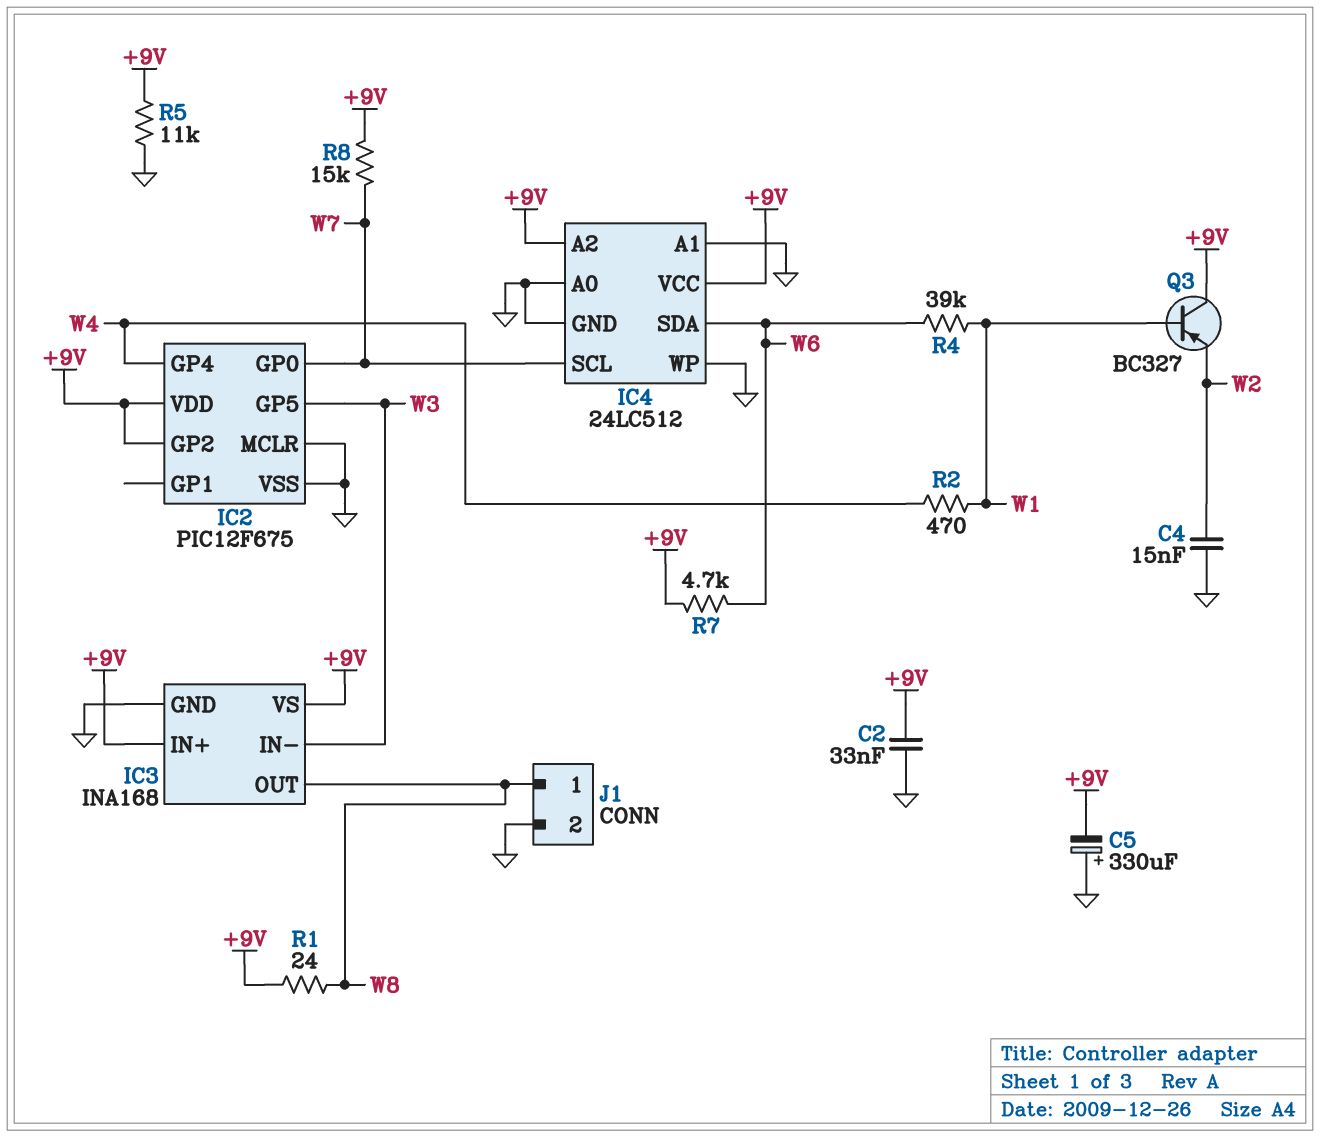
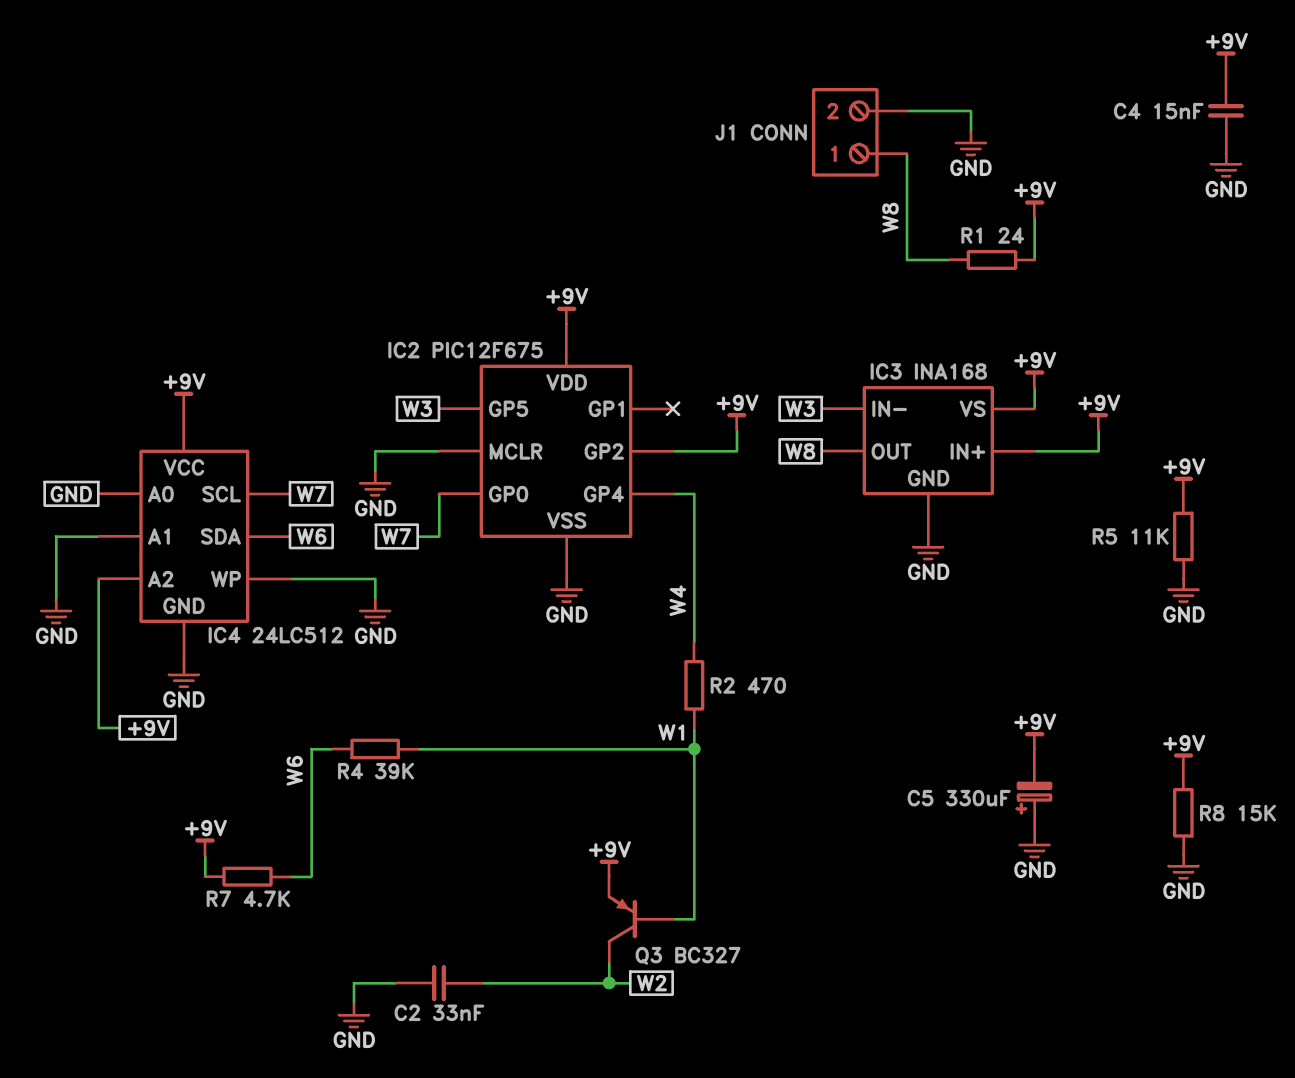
C2: 33nF (+9V, GND) -> 33nF (GND, W2)
C4: 15nF (GND, W2) -> 15nF (+9V, GND)
Q3: PNP BC327 (B W1, C +9V, E W2) -> PNP BC327 (B W1, C W2, E +9V)
R8: 15k (+9V, W7) -> 15k (+9V, GND)

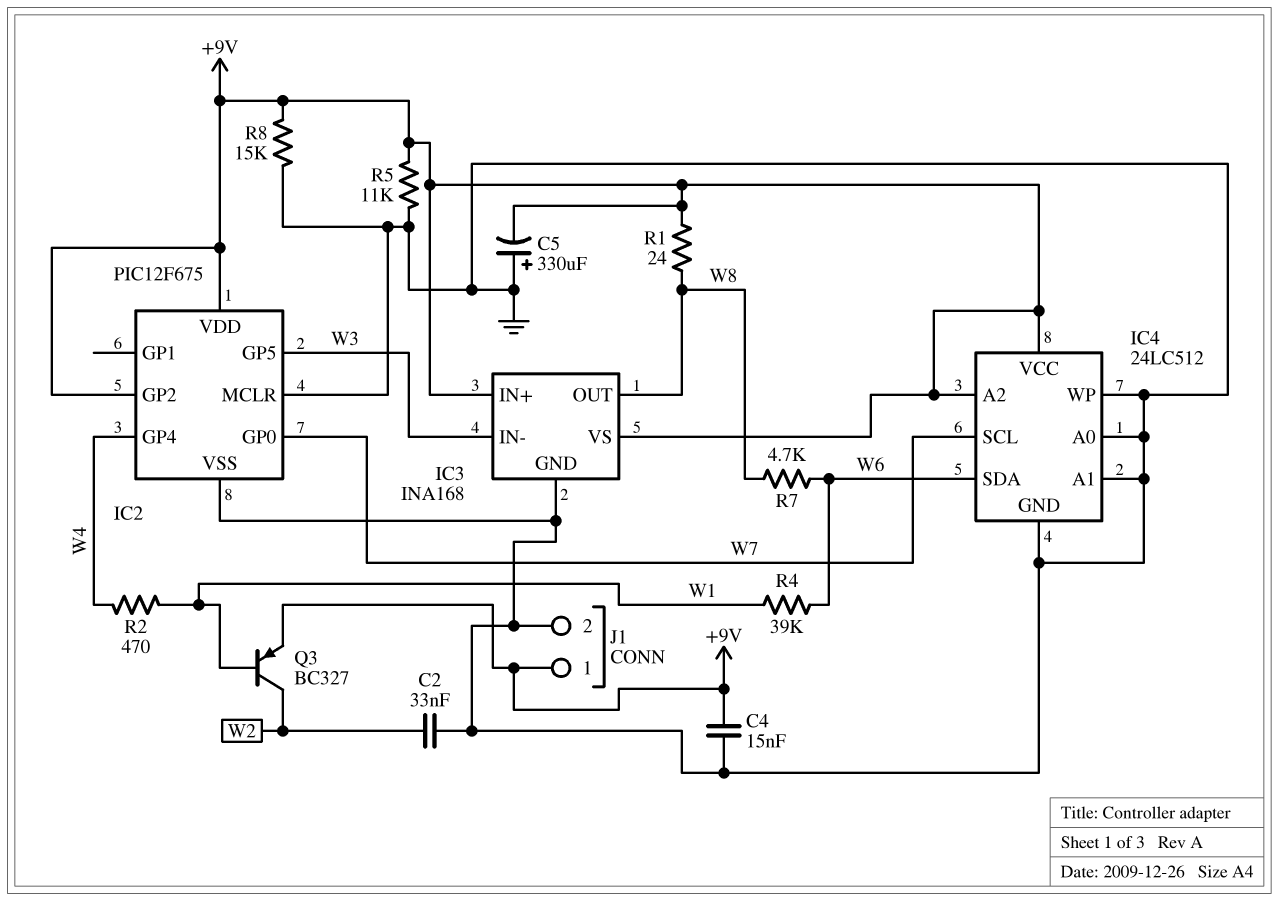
J1 pin 1: W8 -> +9V
R7: 4.7k (+9V, W6) -> 4.7k (W6, W8)

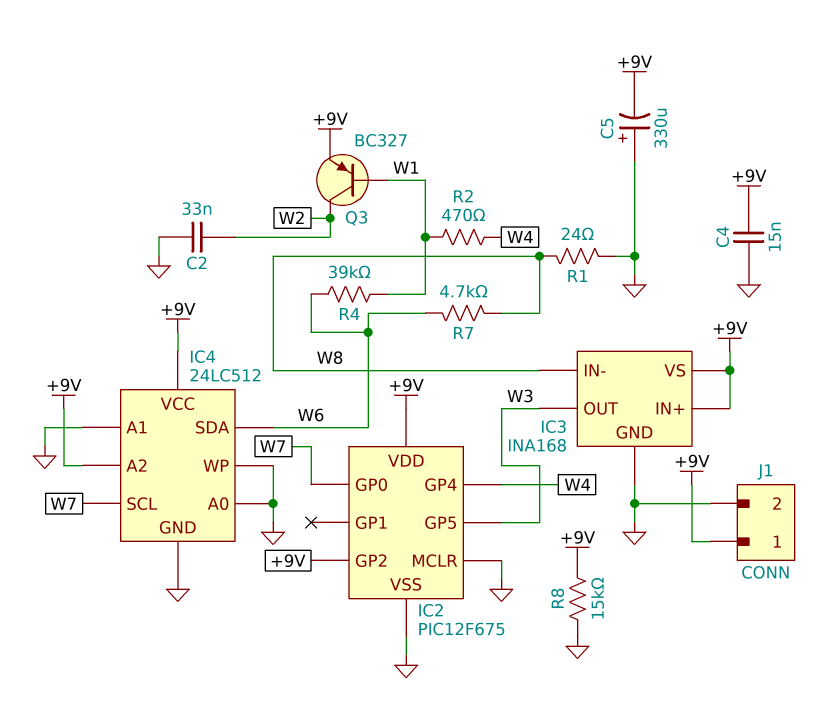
IC3 pin IN-: W3 -> W8
IC3 pin OUT: W8 -> W3
R1: 24 (+9V, W8) -> 24 (GND, W8)
R5: 11k (+9V, GND) -> none

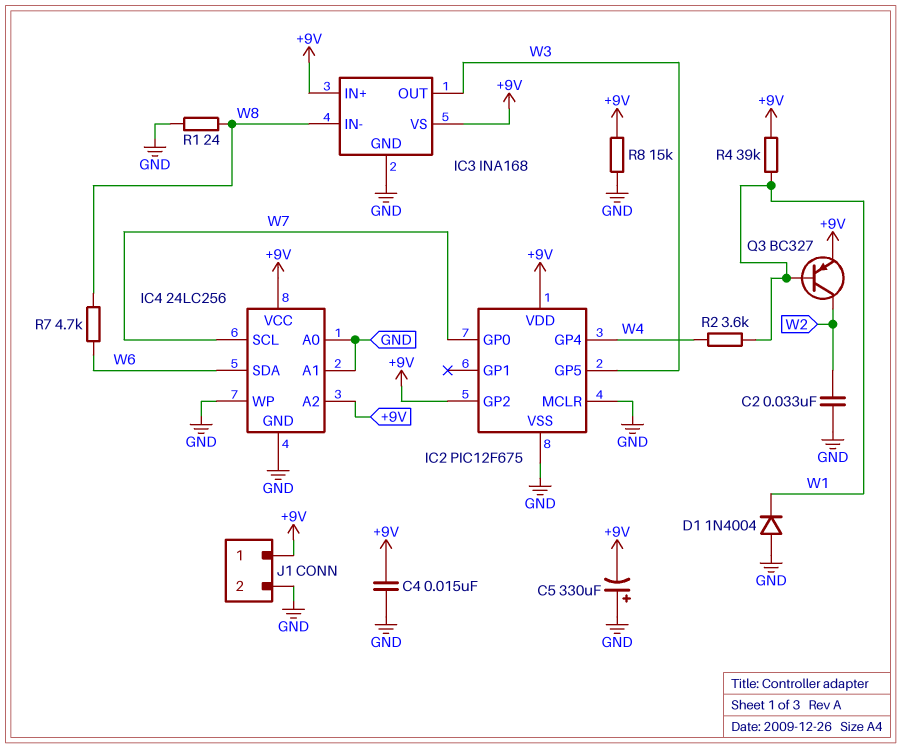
D1: none -> diode 1N4004 (A GND, K W1)
IC4: 24LC512 -> 24LC256
R2: 470 (W1, W4) -> 3.6k (W1, W4)
R4: 39k (W1, W6) -> 39k (+9V, W1)

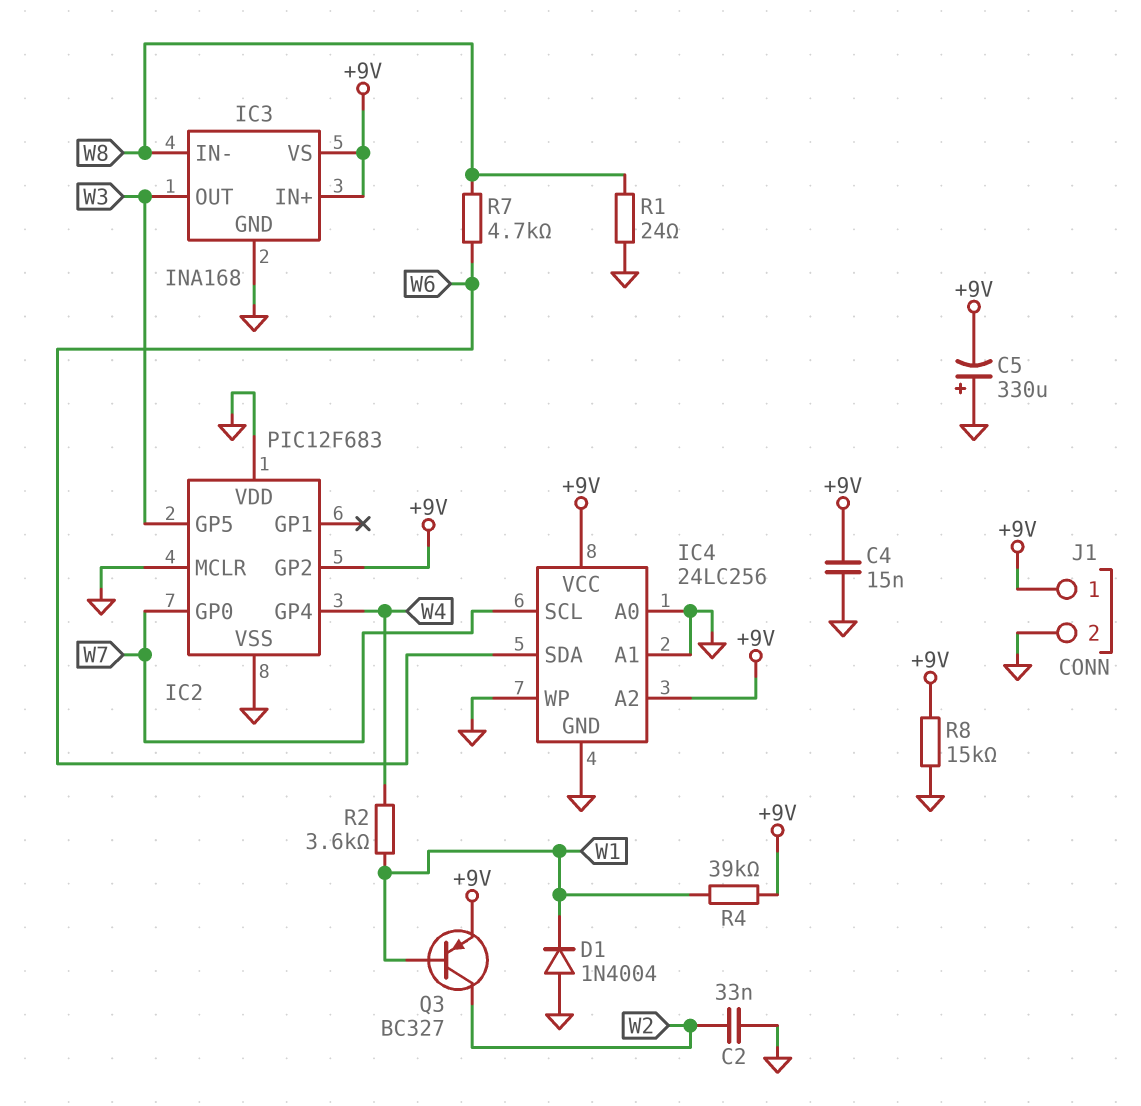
IC2: PIC12F675 -> PIC12F683
IC2 pin VDD: +9V -> GND

